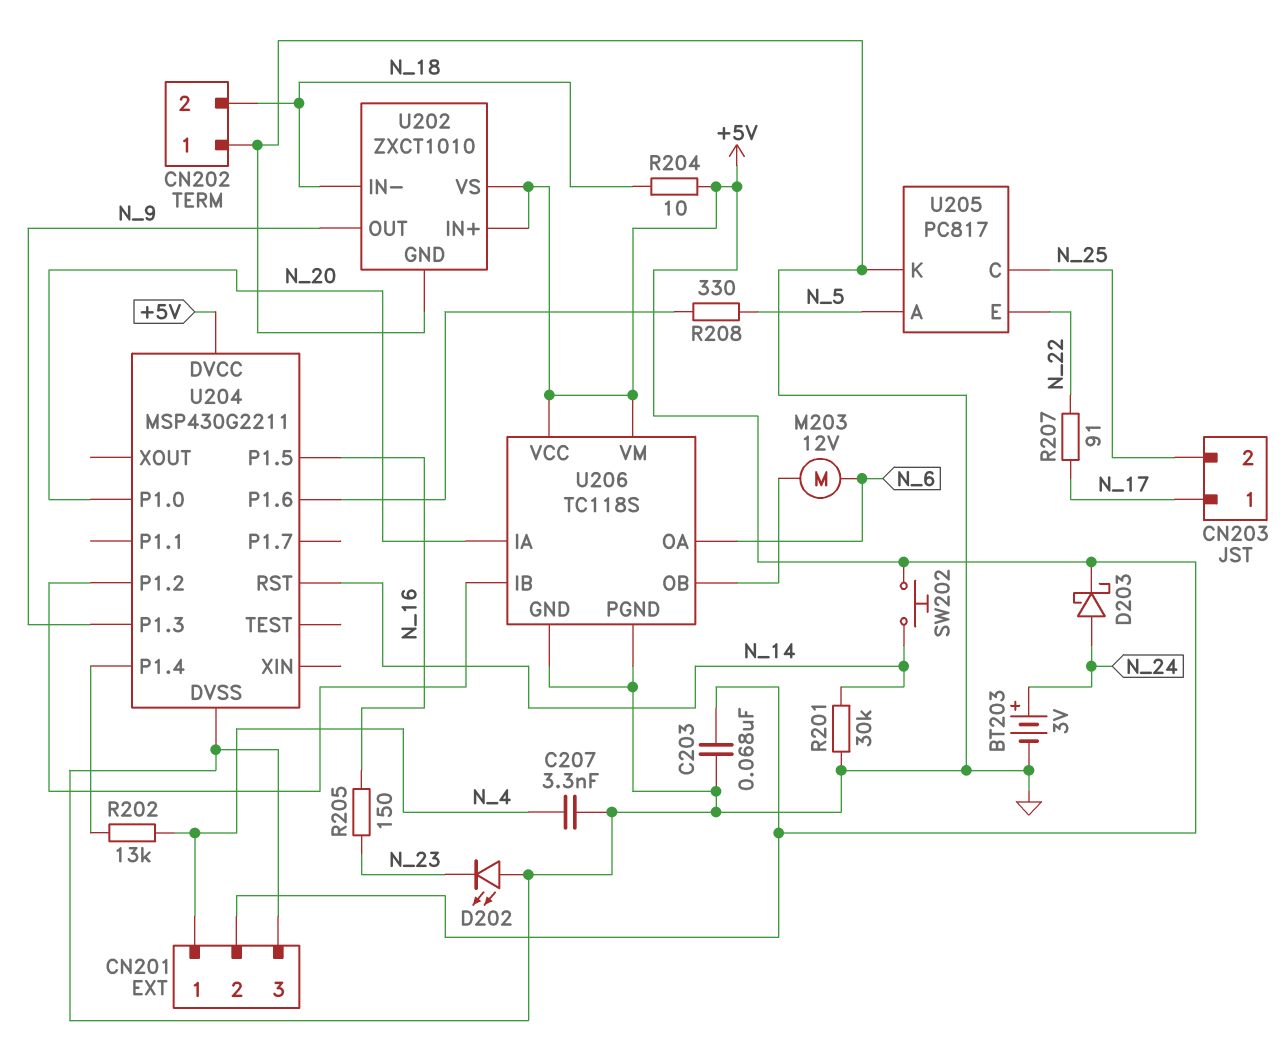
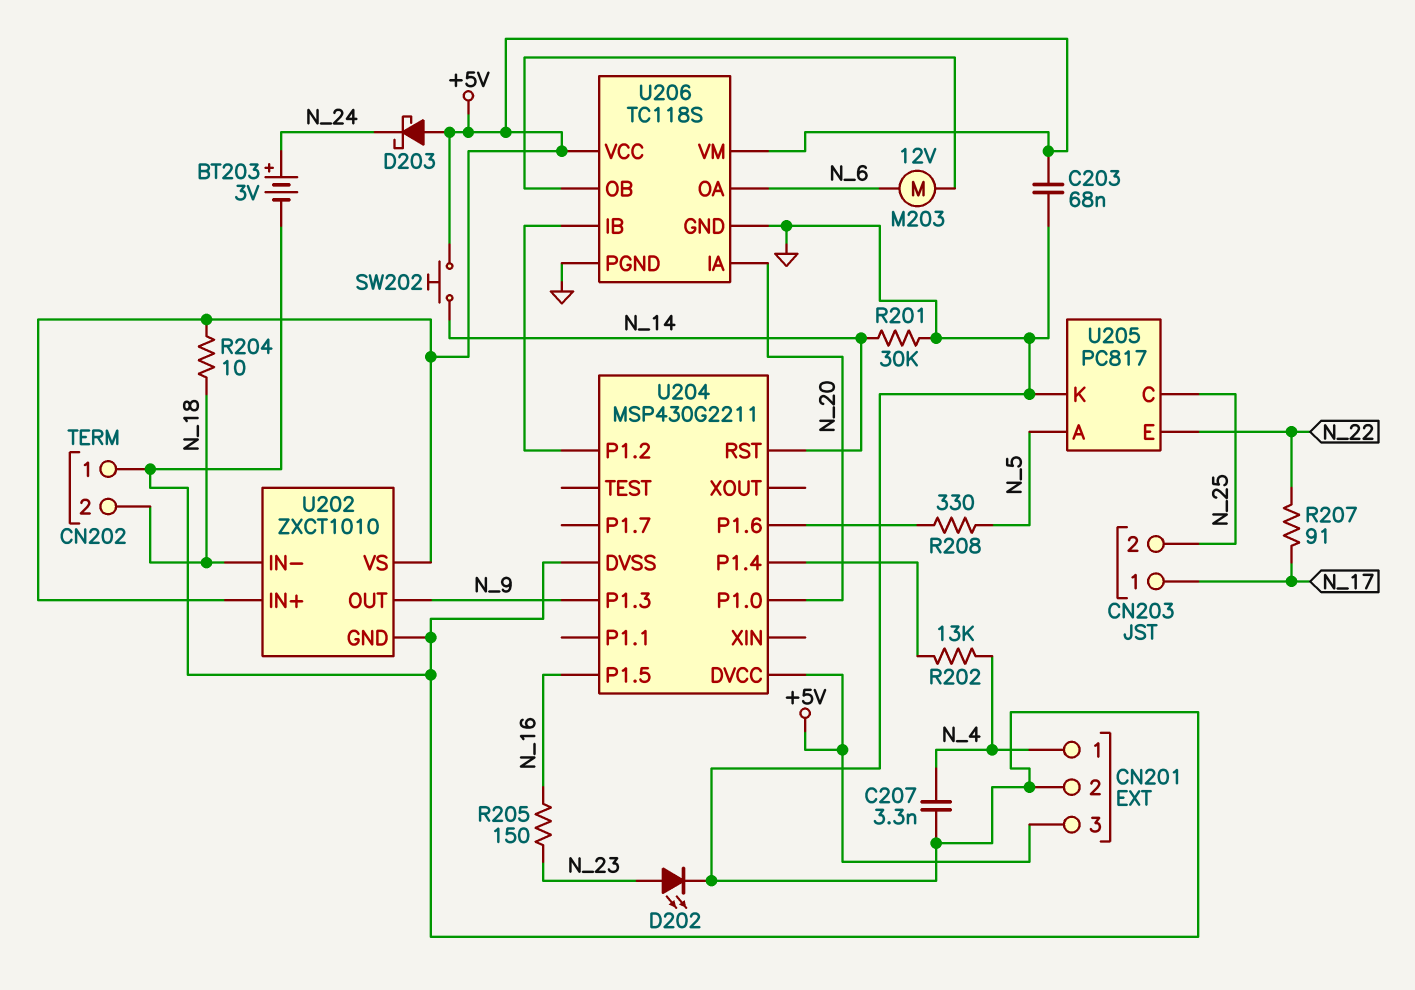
CN201 pin 2: +5V -> GND
CN201 pin 3: GND -> +5V
D202: LED (A GND, K N_23) -> LED (A N_23, K GND)
D203: schottky (A N_24, K +5V) -> schottky (A +5V, K N_24)

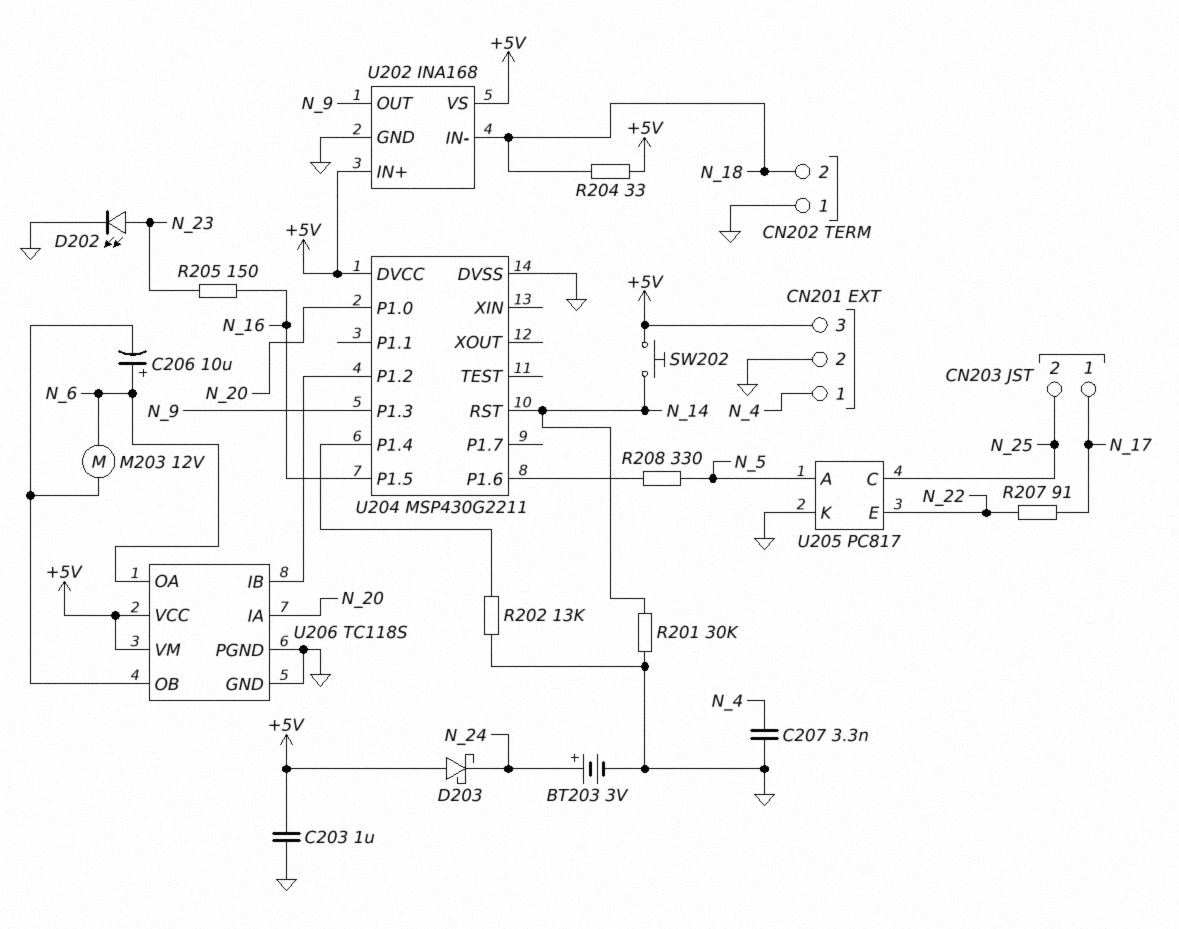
C203: 68nF (+5V, GND) -> 1uF (+5V, GND)
C206: none -> 10uF (plus N_6, minus U206/OB)
R202: 13k (N_4, U204/P1.4) -> 13k (GND, U204/P1.4)
R204: 10 (+5V, N_18) -> 33 (+5V, N_18)
U202: ZXCT1010 -> INA168

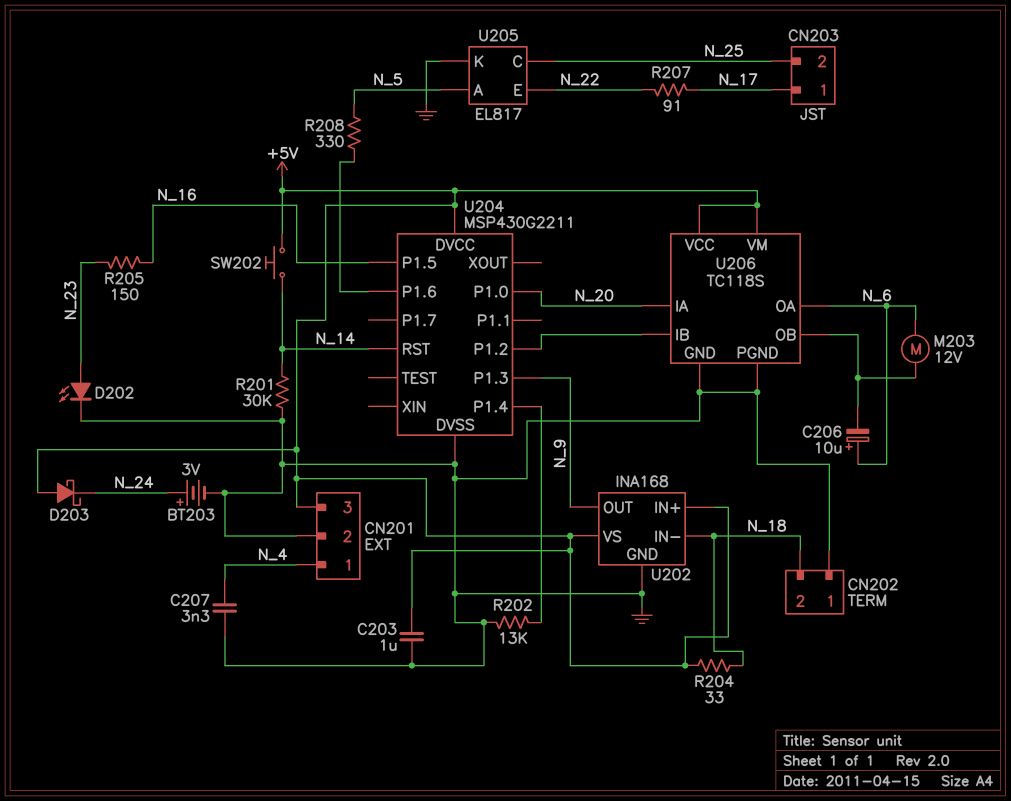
U205: PC817 -> EL817

